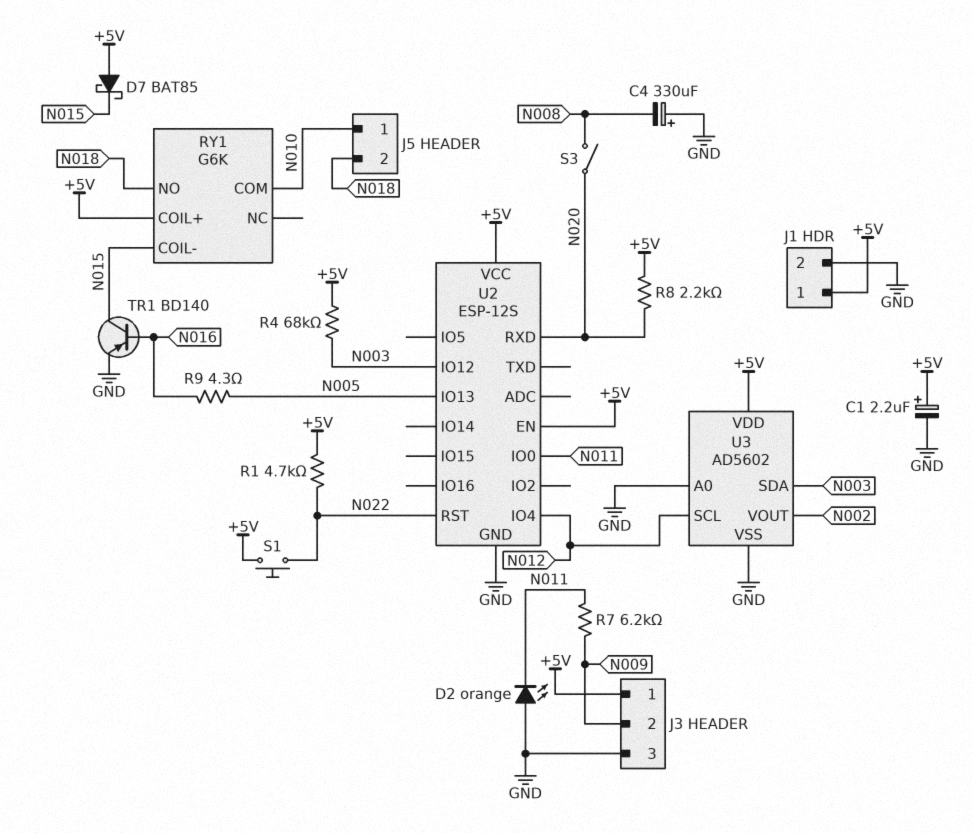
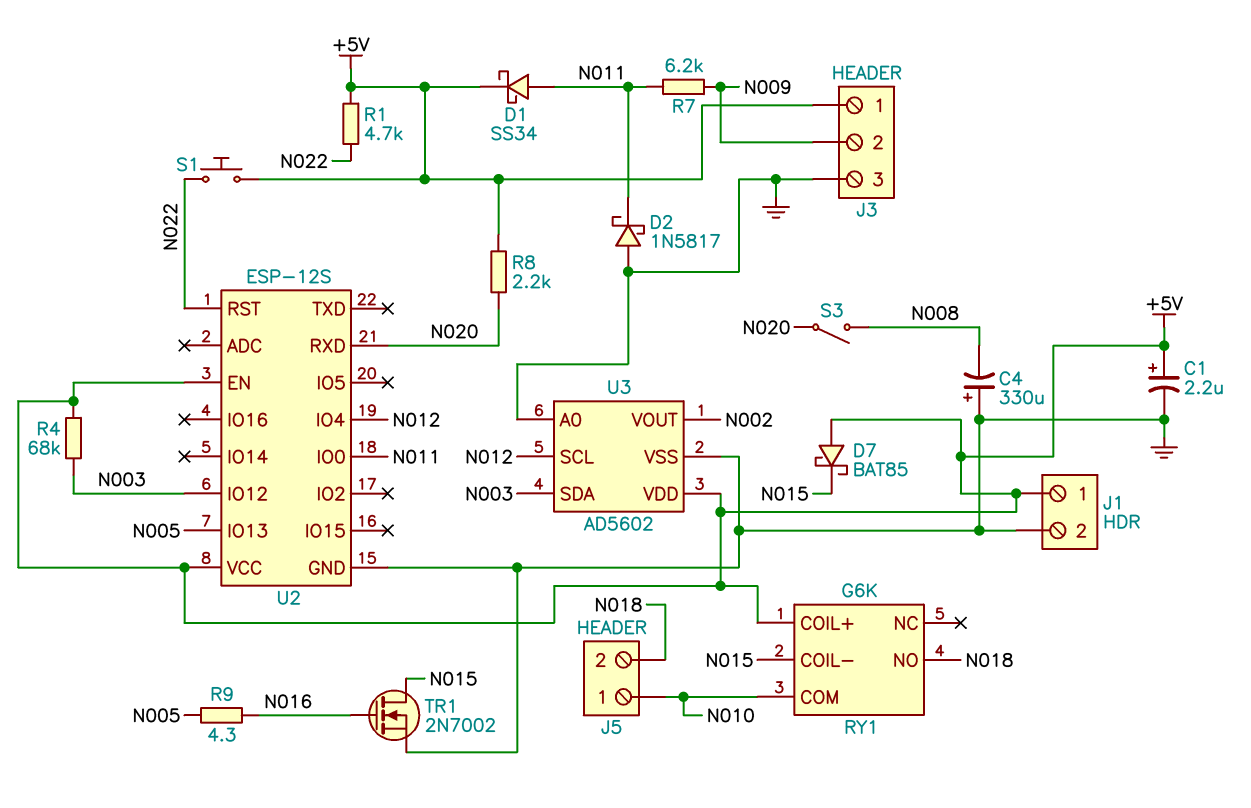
D1: none -> schottky SS34 (A N011, K +5V)
D2: LED orange (A GND, K N011) -> schottky 1N5817 (A GND, K N011)
TR1: PNP BD140 (B N016, C N015, E GND) -> NMOS 2N7002 (G N016, D N015, S GND)

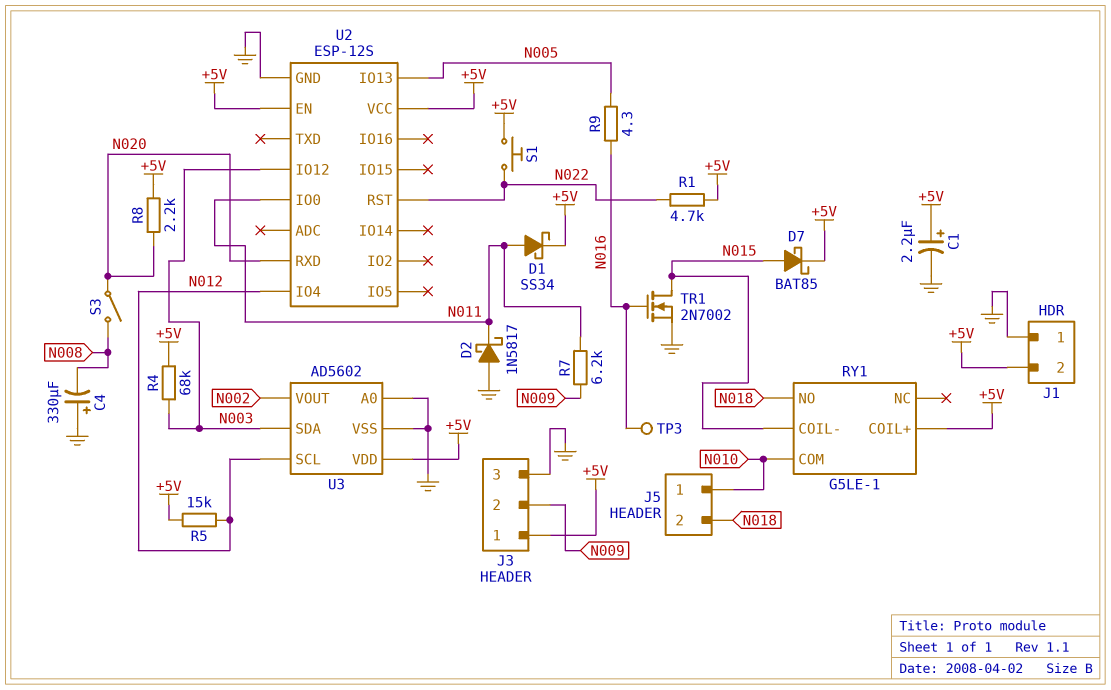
D7: schottky BAT85 (A +5V, K N015) -> schottky BAT85 (A N015, K +5V)
J1 pin 1: +5V -> GND
J1 pin 2: GND -> +5V
R5: none -> 15k (+5V, N012)
RY1: G6K -> G5LE-1
TP3: none -> test point (N016)

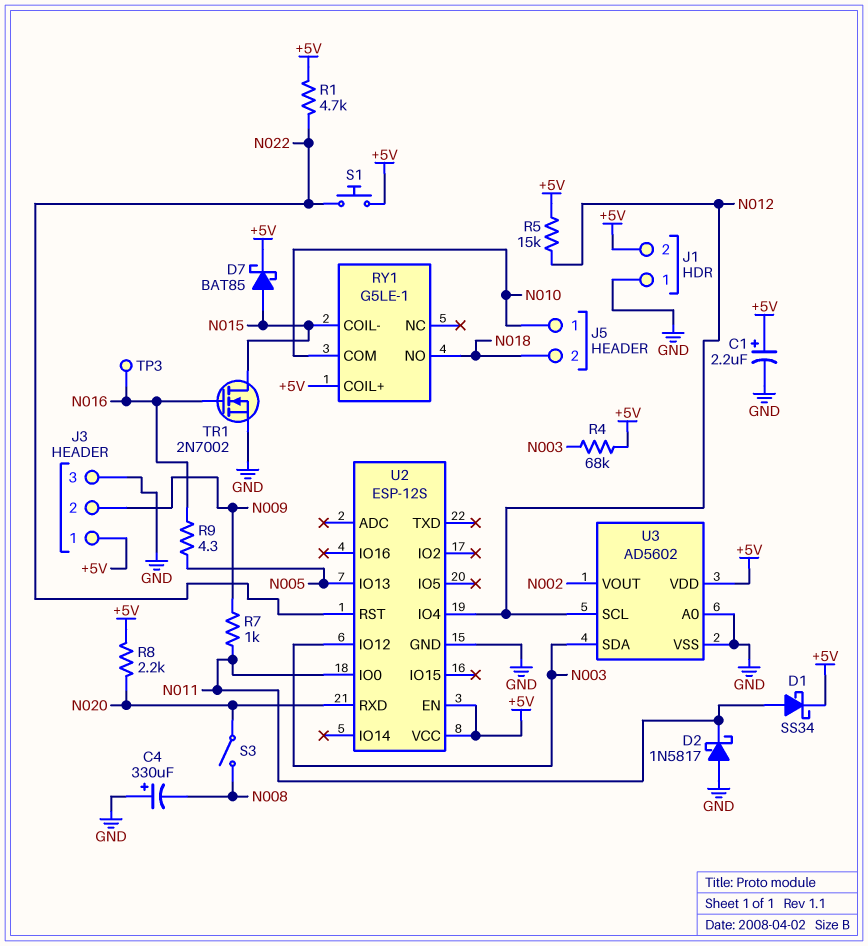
R7: 6.2k (N009, N011) -> 1k (N009, N011)

